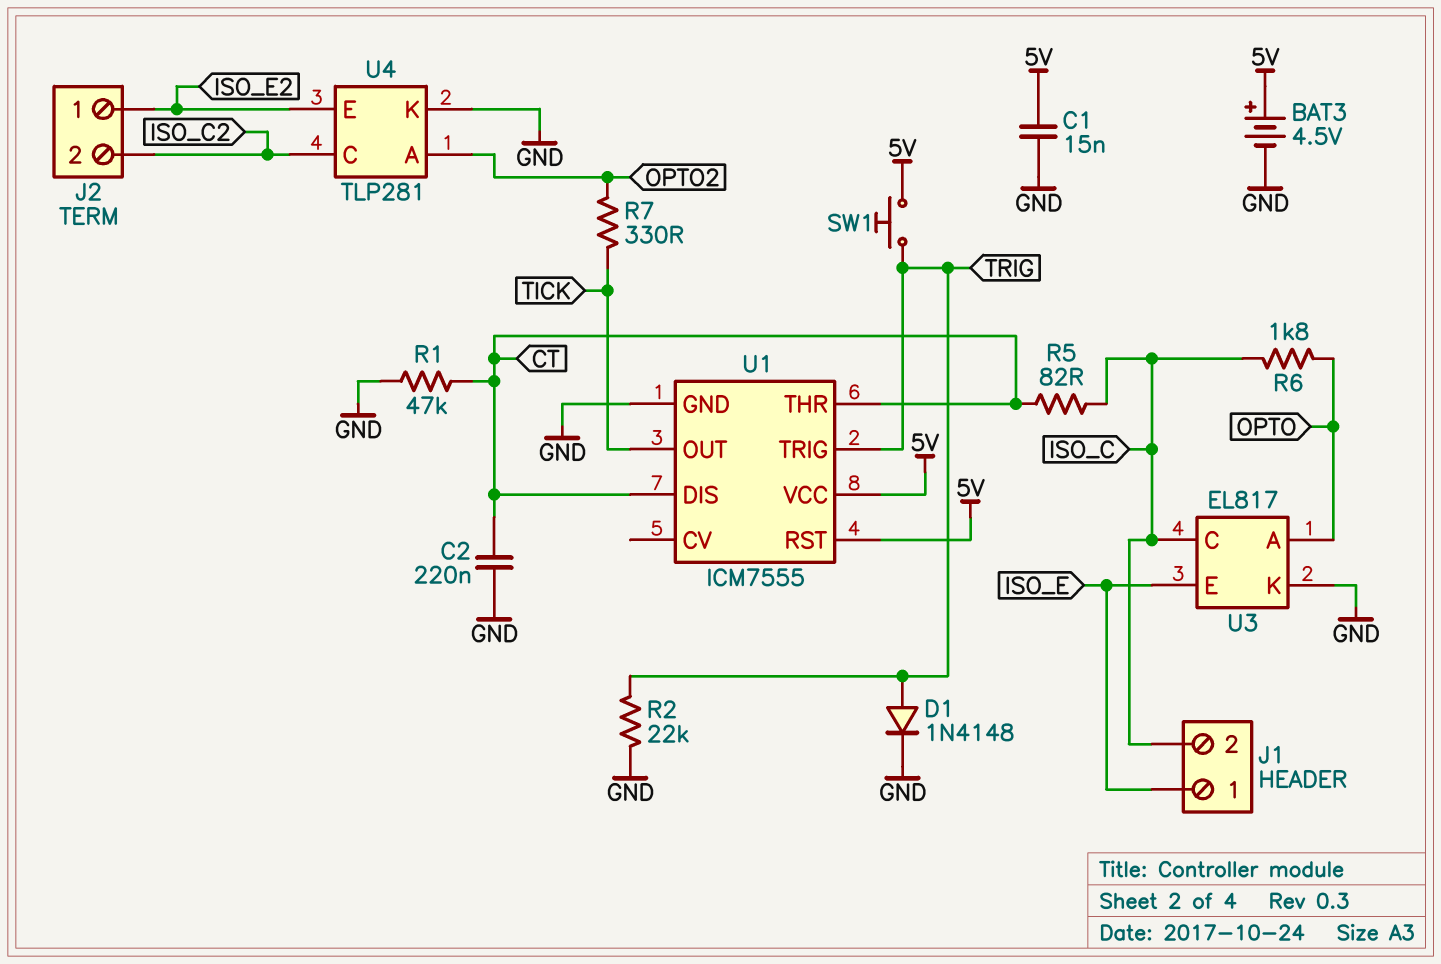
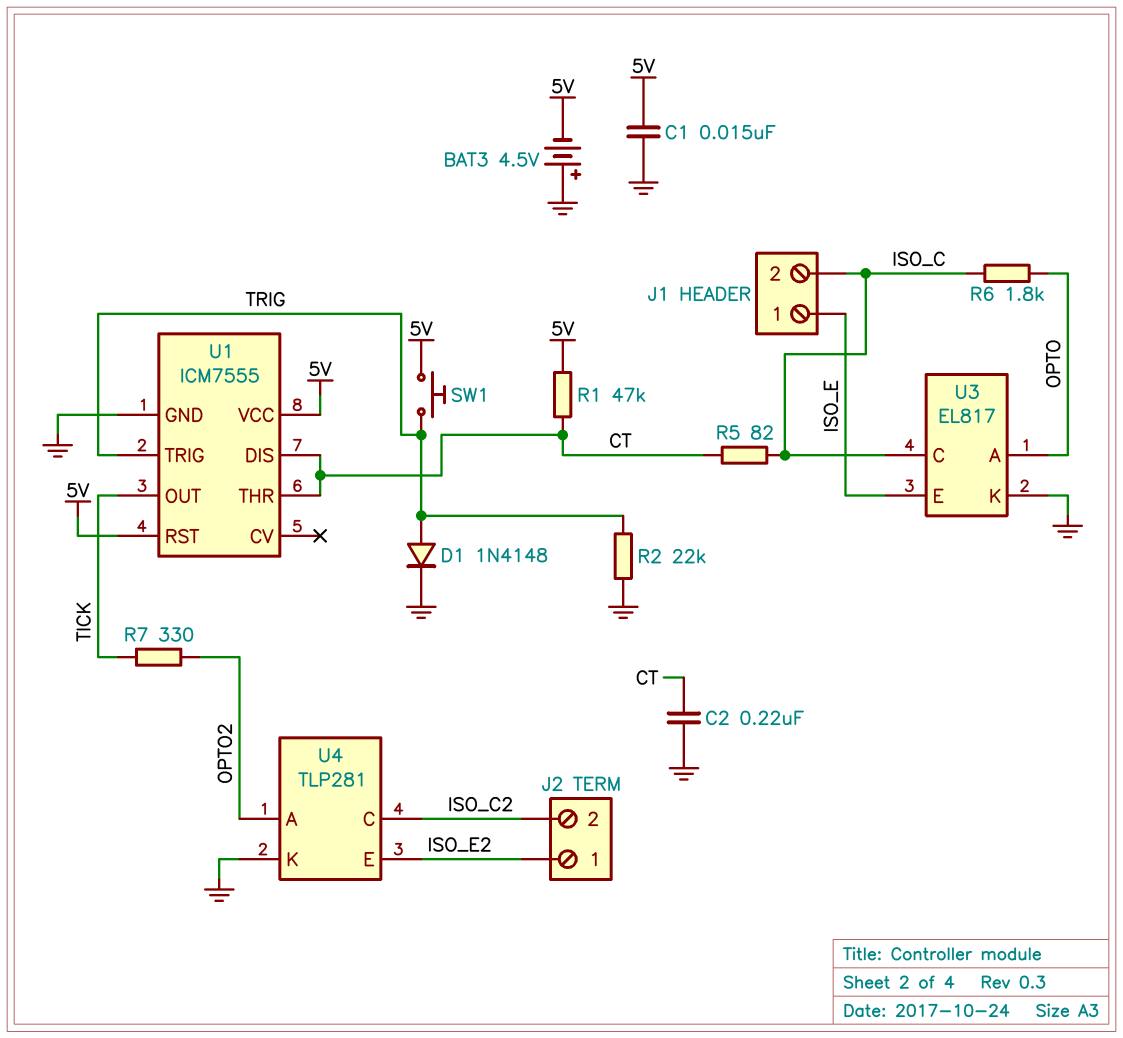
BAT3: 4.5V (plus 5V, minus GND) -> 4.5V (plus GND, minus 5V)
R1: 47k (CT, GND) -> 47k (5V, CT)

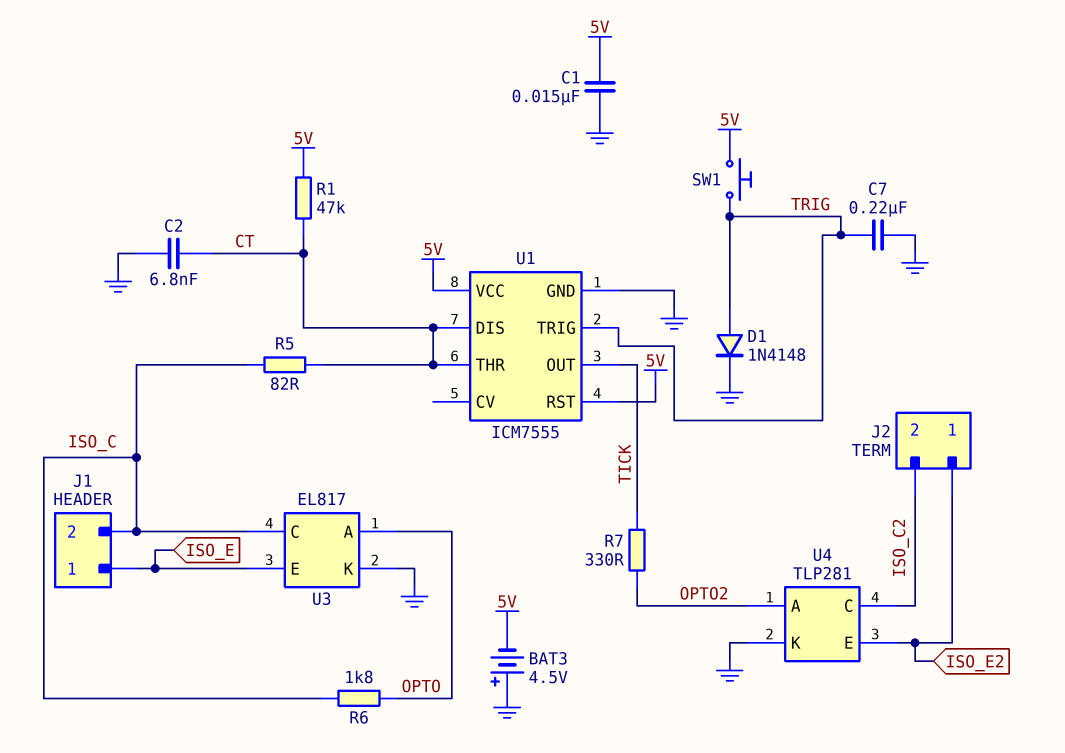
C2: 220nF (CT, GND) -> 6.8nF (CT, GND)
C7: none -> 220nF (GND, TRIG)
R2: 22k (GND, TRIG) -> none

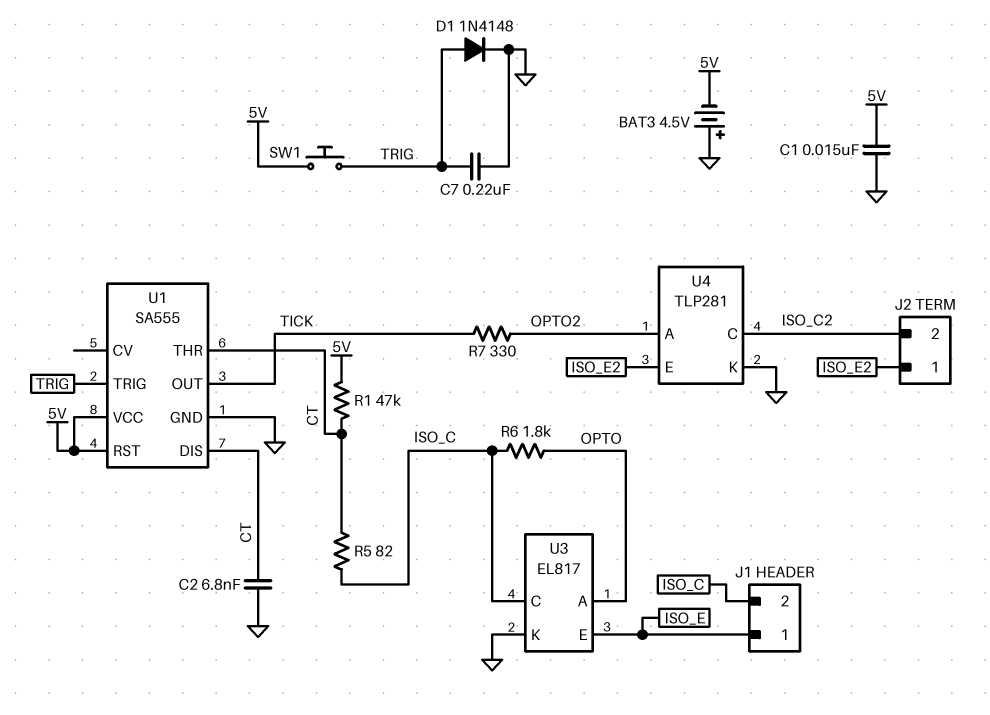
U1: ICM7555 -> SA555

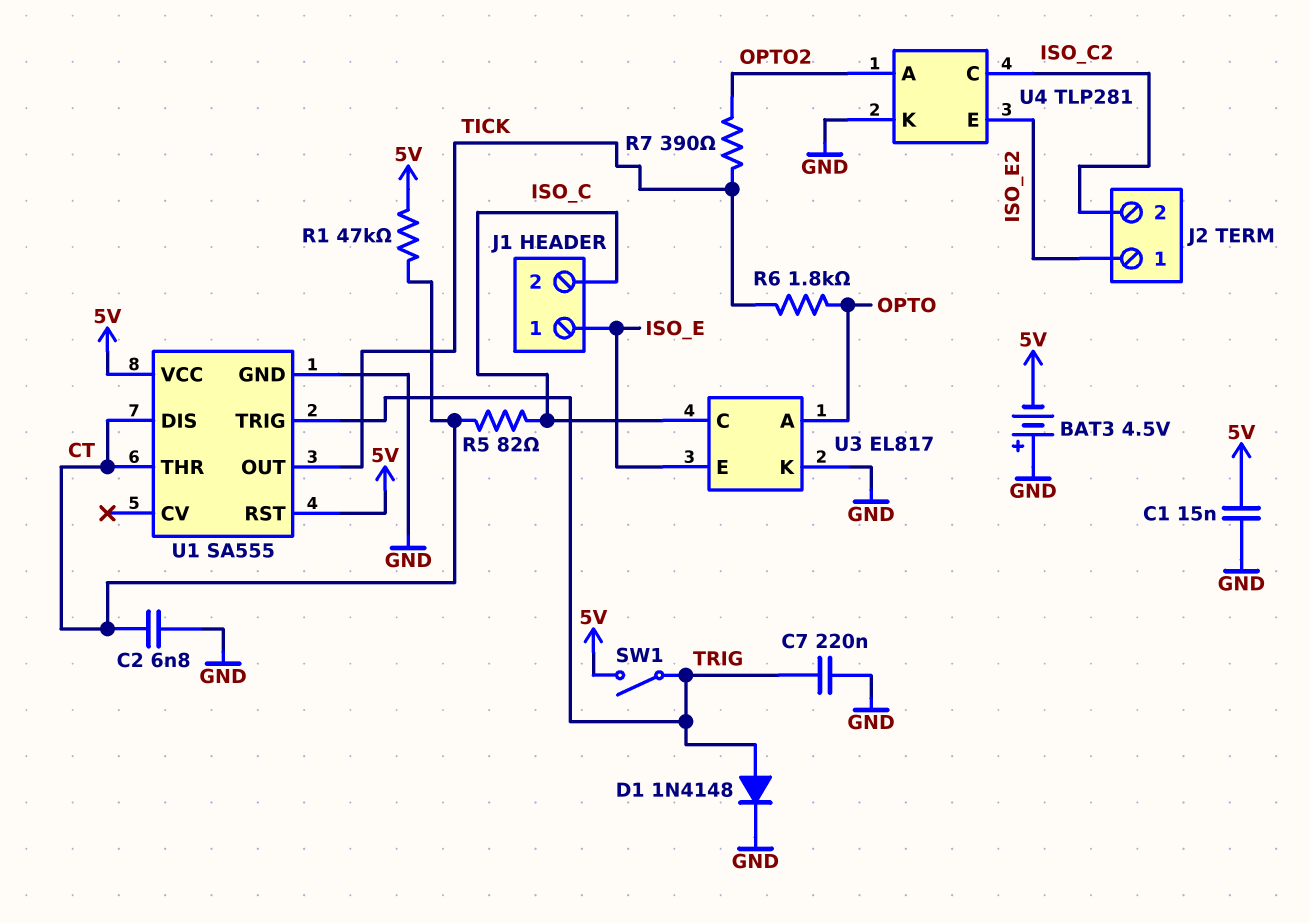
R6: 1.8k (ISO_C, OPTO) -> 1.8k (OPTO, TICK)
R7: 330 (OPTO2, TICK) -> 390 (OPTO2, TICK)
SW1: button (5V, TRIG) -> switch (5V, TRIG)

